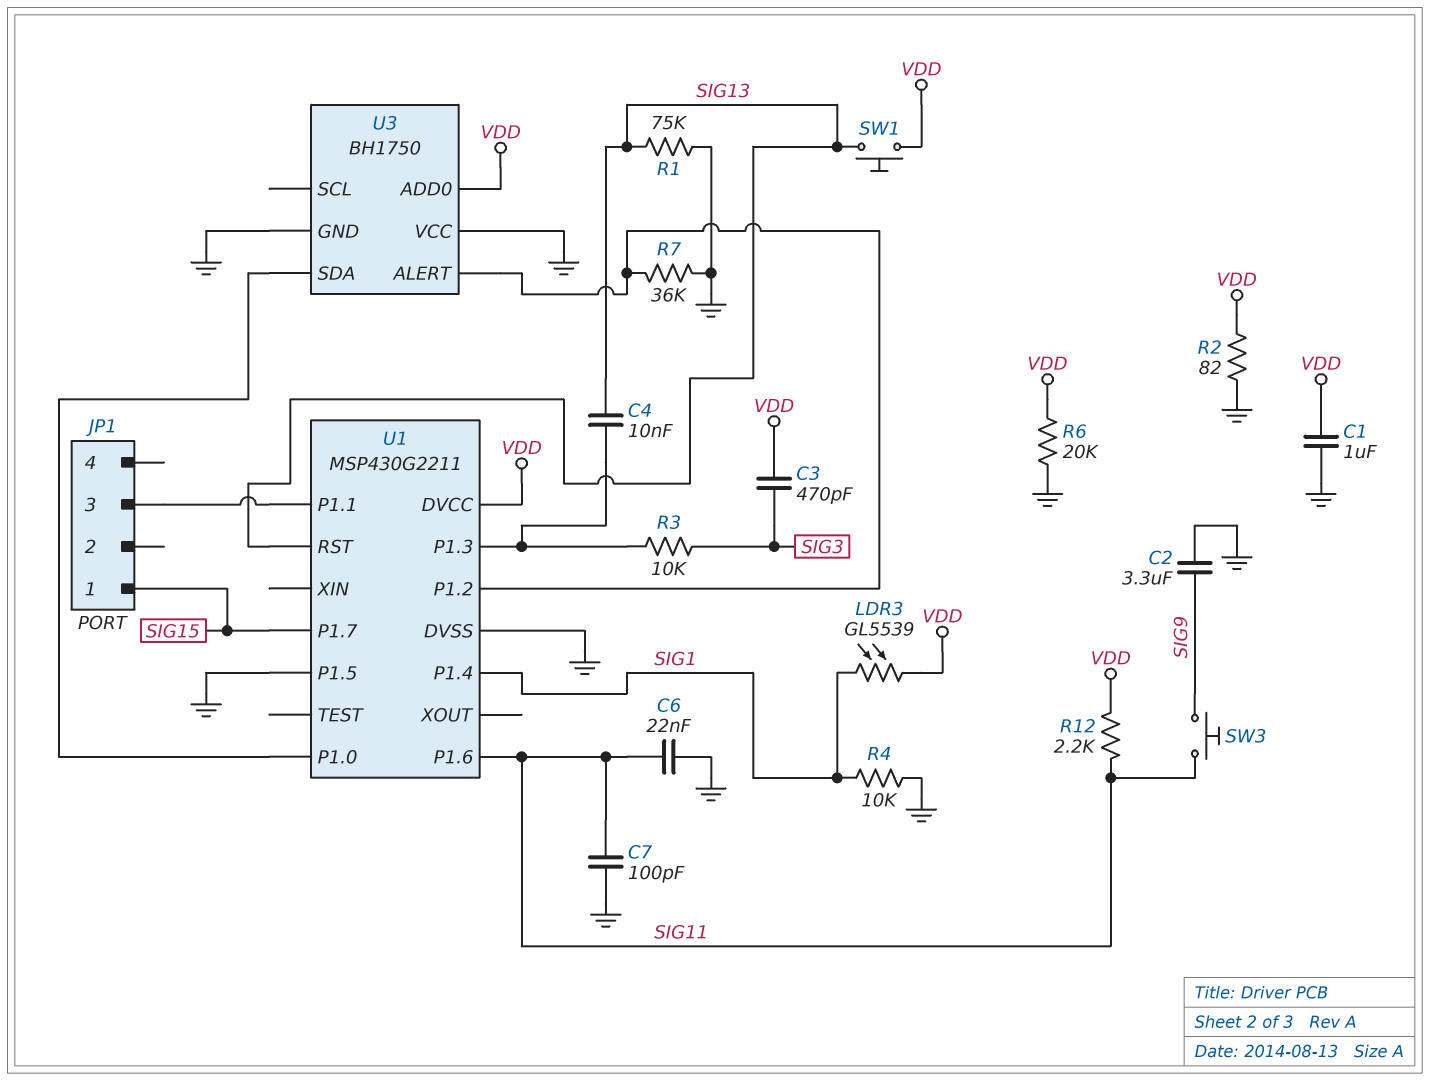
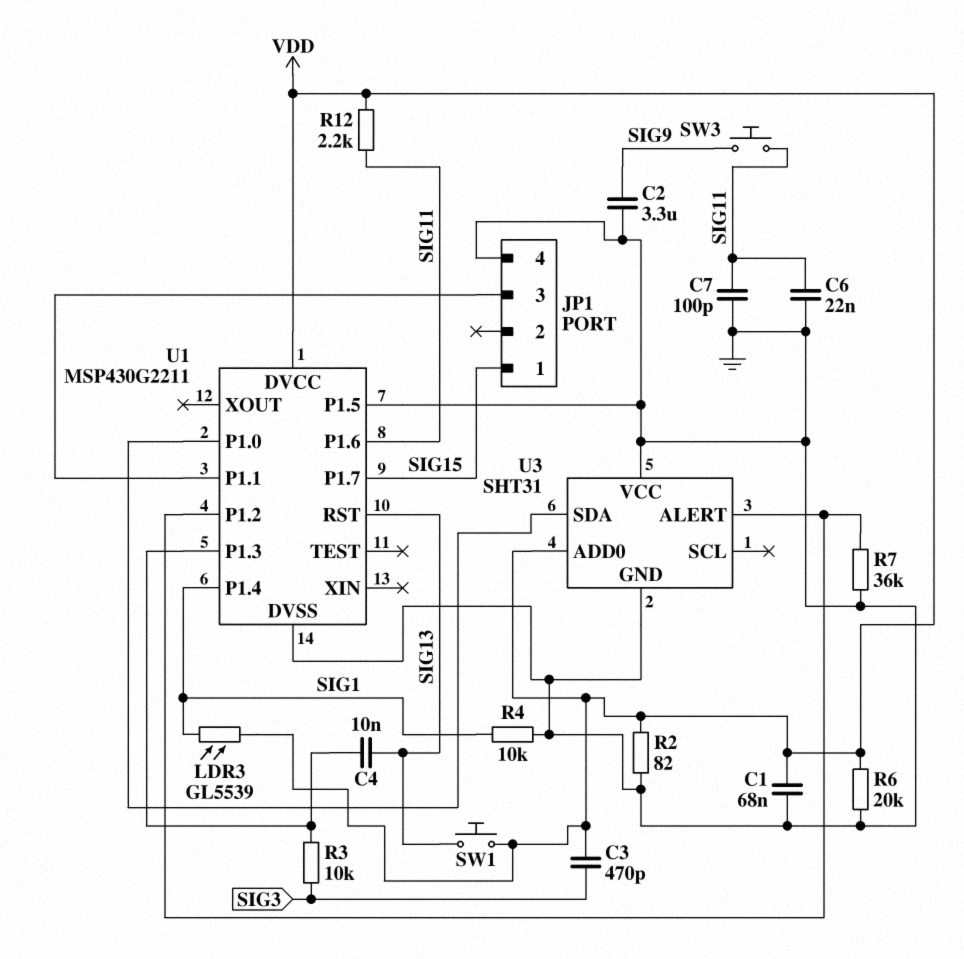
C1: 1uF (GND, VDD) -> 68nF (GND, VDD)
JP1 pin 4: none -> GND
R1: 75k (GND, SIG13) -> none
U3: BH1750 -> SHT31

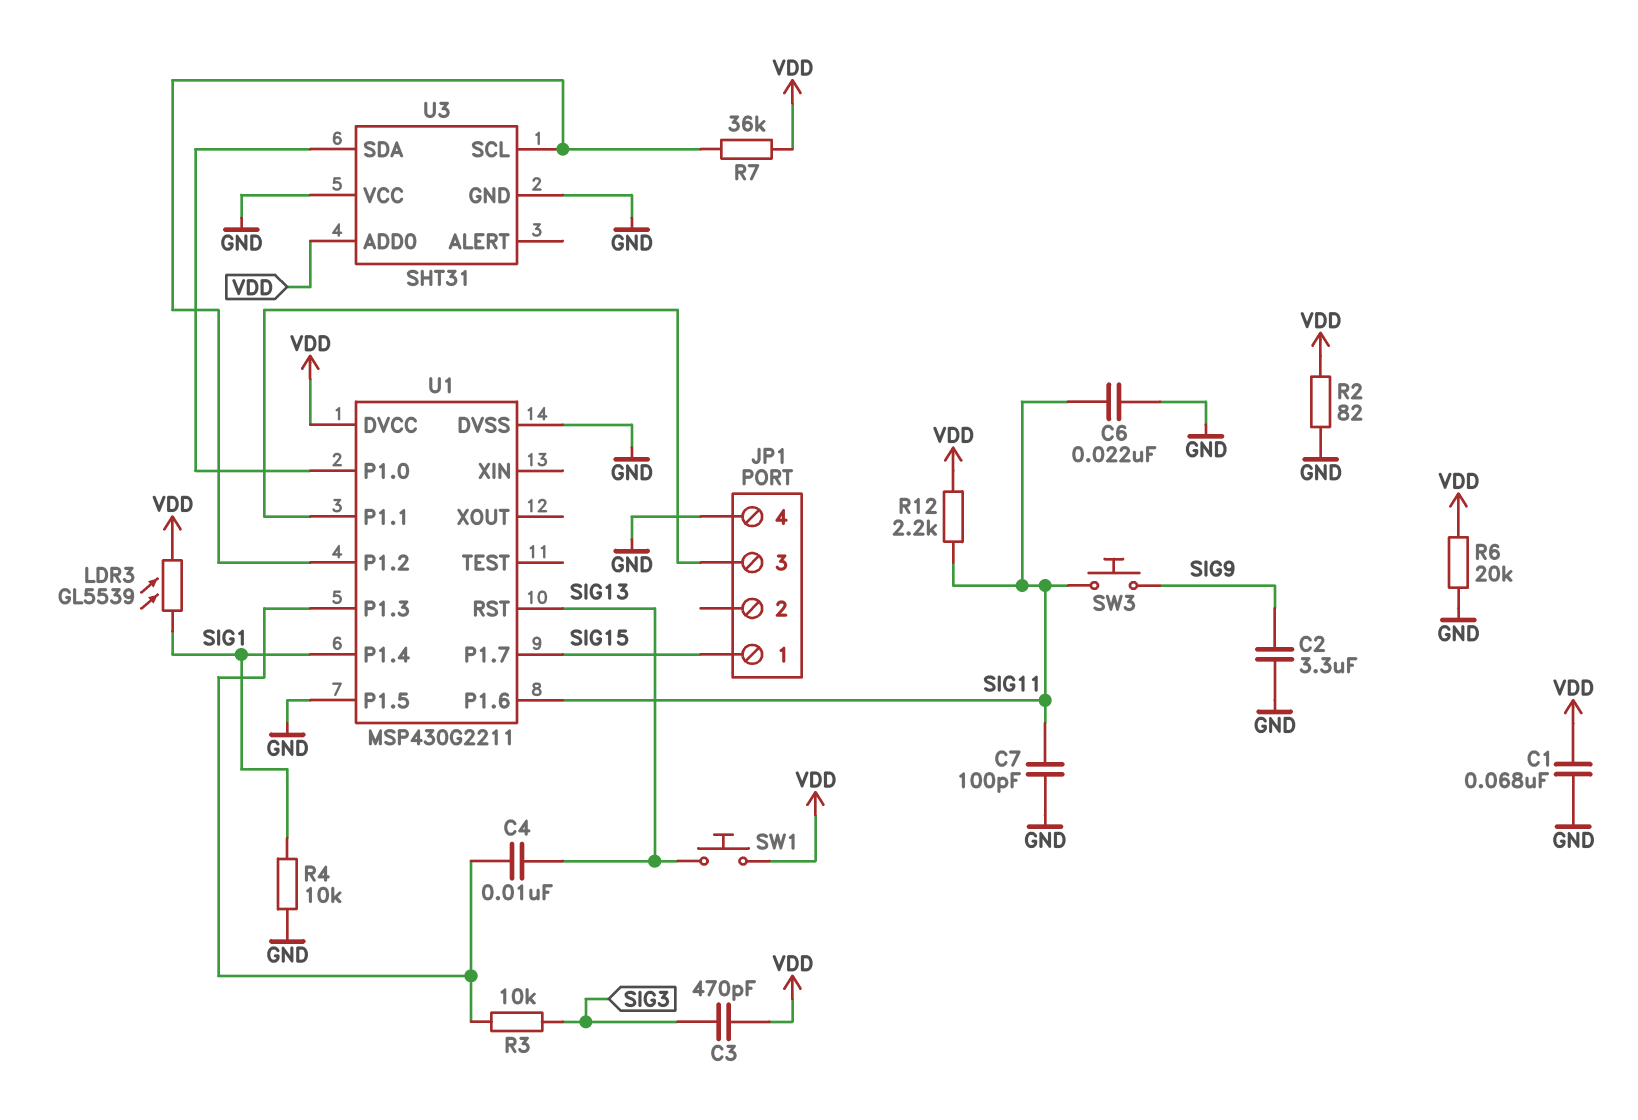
R7: 36k (GND, U1/P1.2) -> 36k (U1/P1.2, VDD)
U3 pin ALERT: U1/P1.2 -> none
U3 pin SCL: none -> U1/P1.2

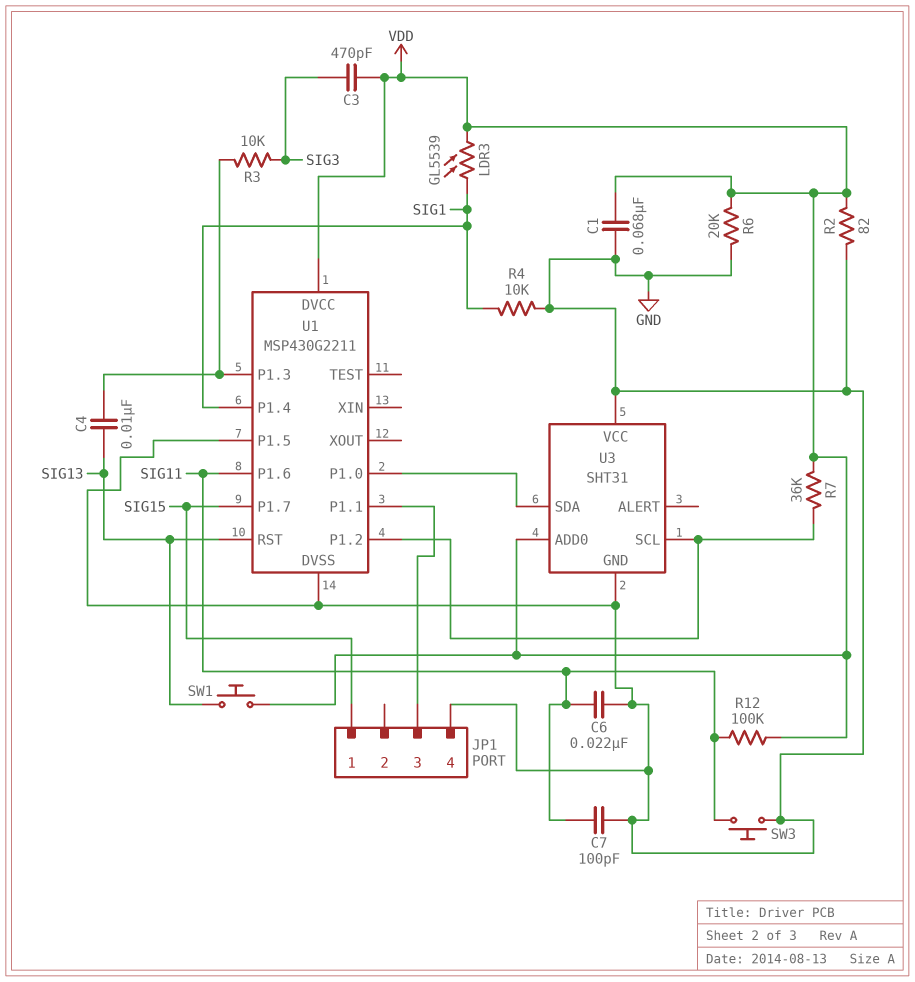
C2: 3.3uF (GND, SIG9) -> none
R12: 2.2k (SIG11, VDD) -> 100k (SIG11, VDD)
SW3: button (SIG9, SIG11) -> button (GND, SIG11)

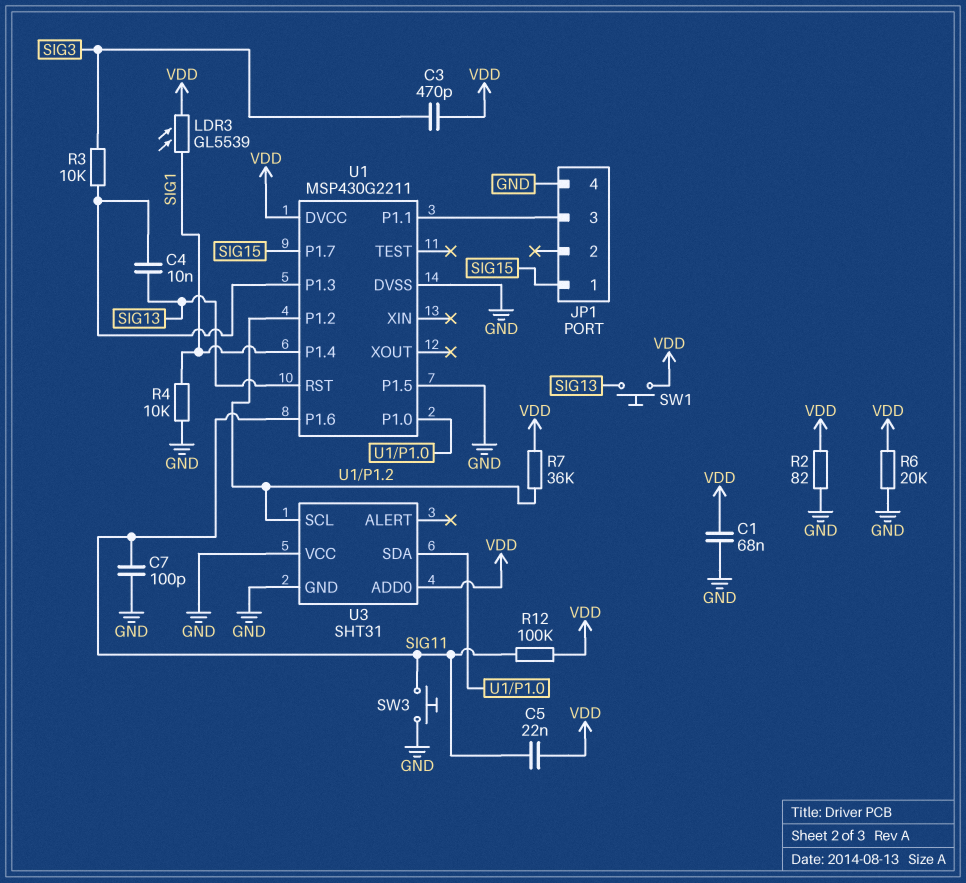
C5: none -> 22nF (SIG11, VDD)
C6: 22nF (GND, SIG11) -> none

